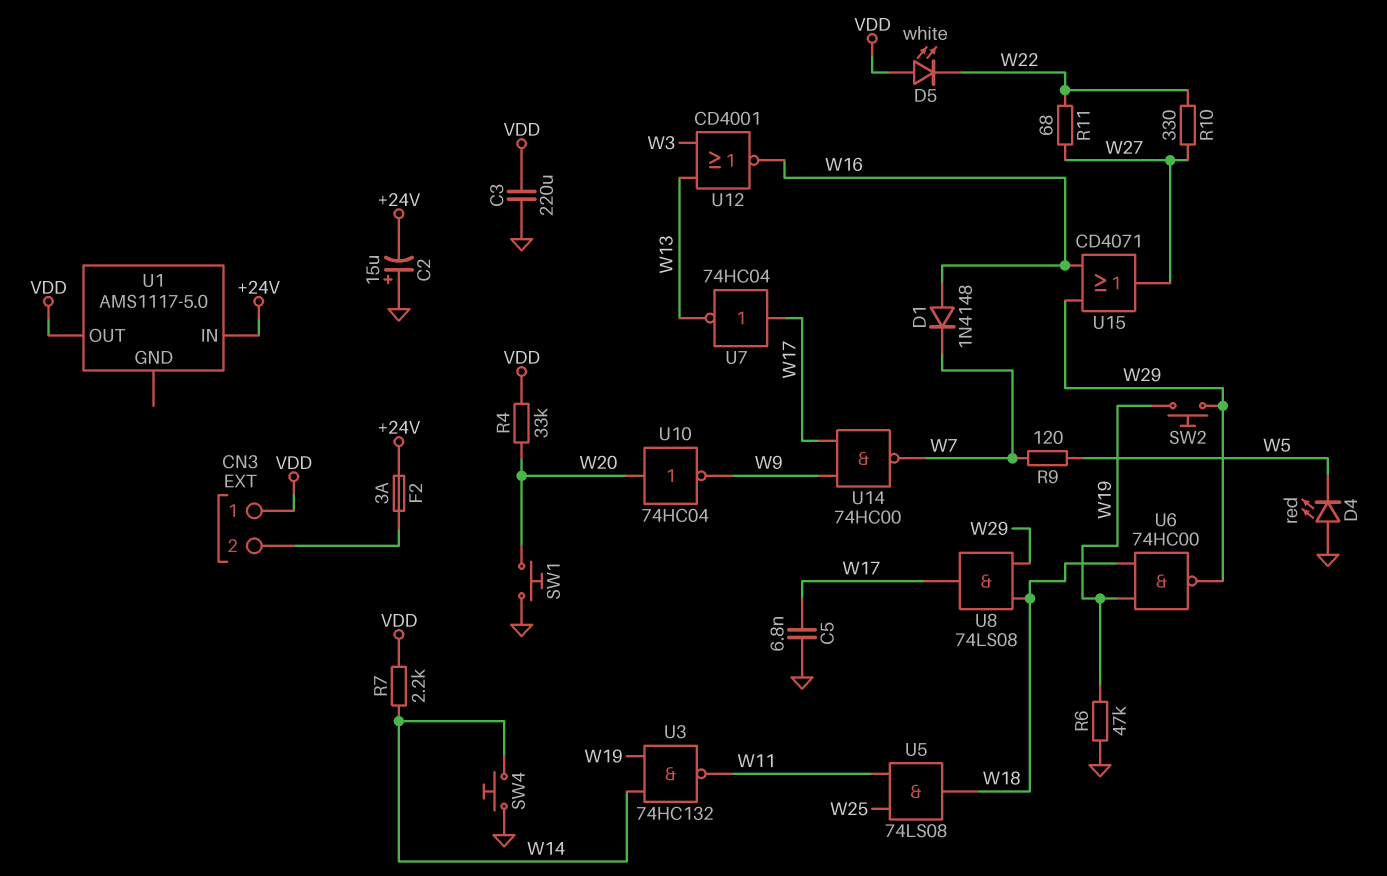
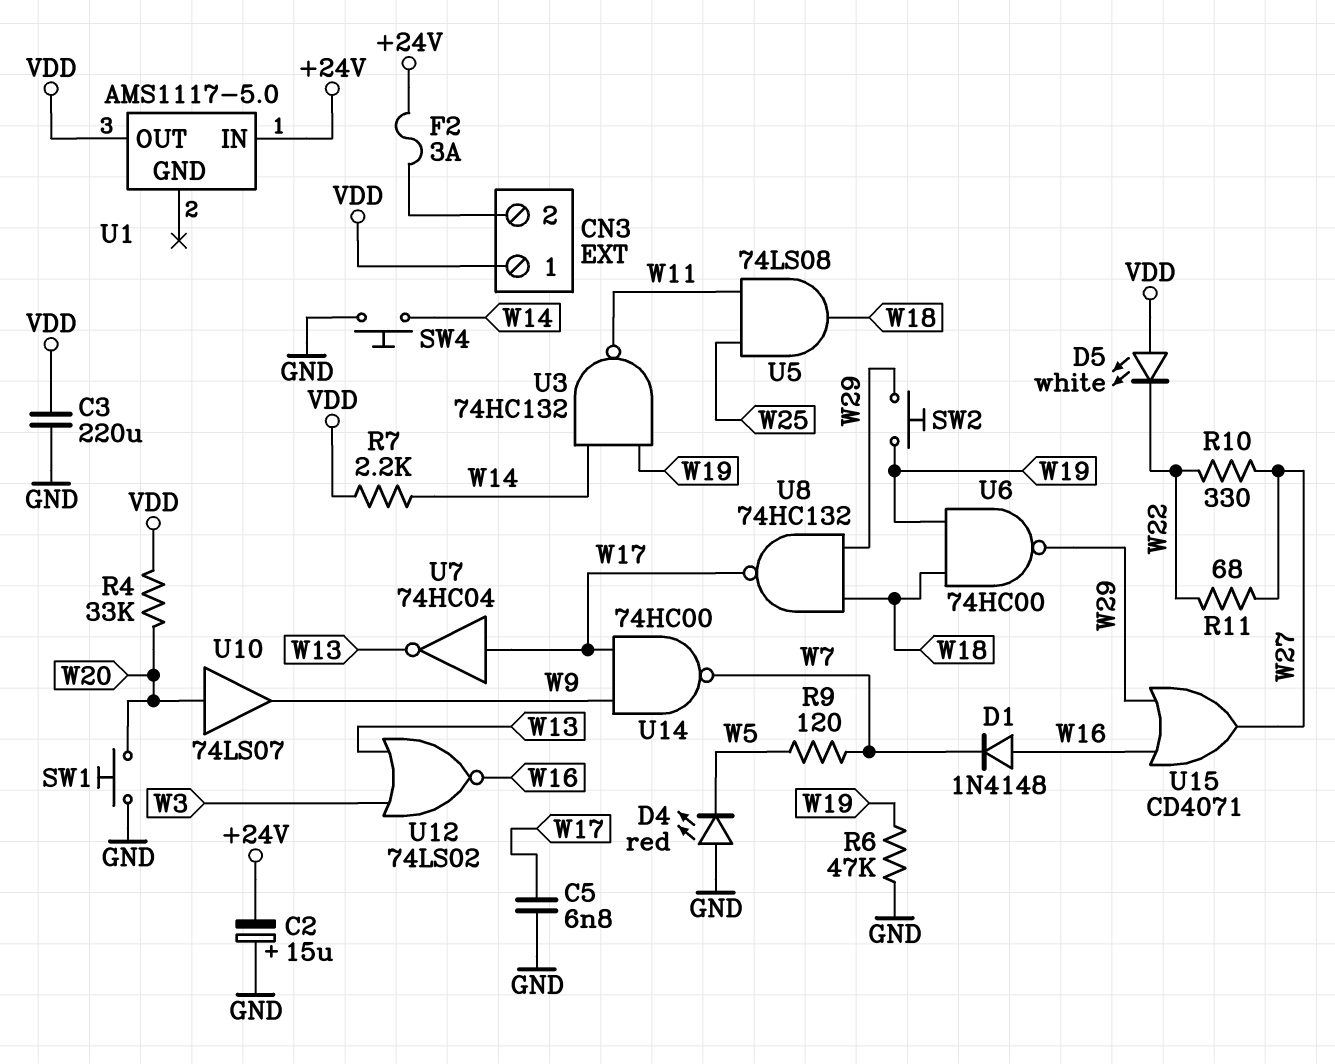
U8: AND 74LS08 (in W18, in W29, out W17) -> NAND 74HC132 (in W18, in W29, out W17)
U10: NOT 74HC04 (in W20, out W9) -> buffer 74LS07 (in W20, out W9)
U12: NOR CD4001 (in W3, in W13, out W16) -> NOR 74LS02 (in W3, in W13, out W16)

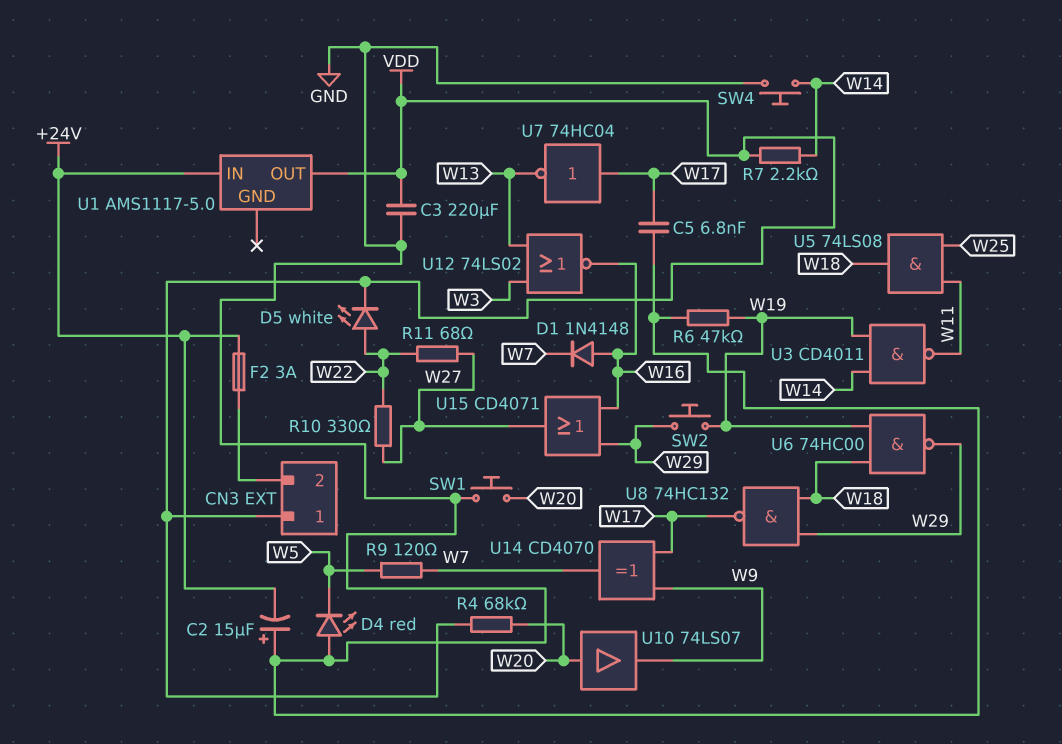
D5: LED white (A VDD, K W22) -> LED white (A W22, K VDD)
R4: 33k (VDD, W20) -> 68k (VDD, W20)
U3: NAND 74HC132 (in W14, in W19, out W11) -> NAND CD4011 (in W14, in W19, out W11)
U14: NAND 74HC00 (in W9, in W17, out W7) -> XOR CD4070 (in W9, in W17, out W7)

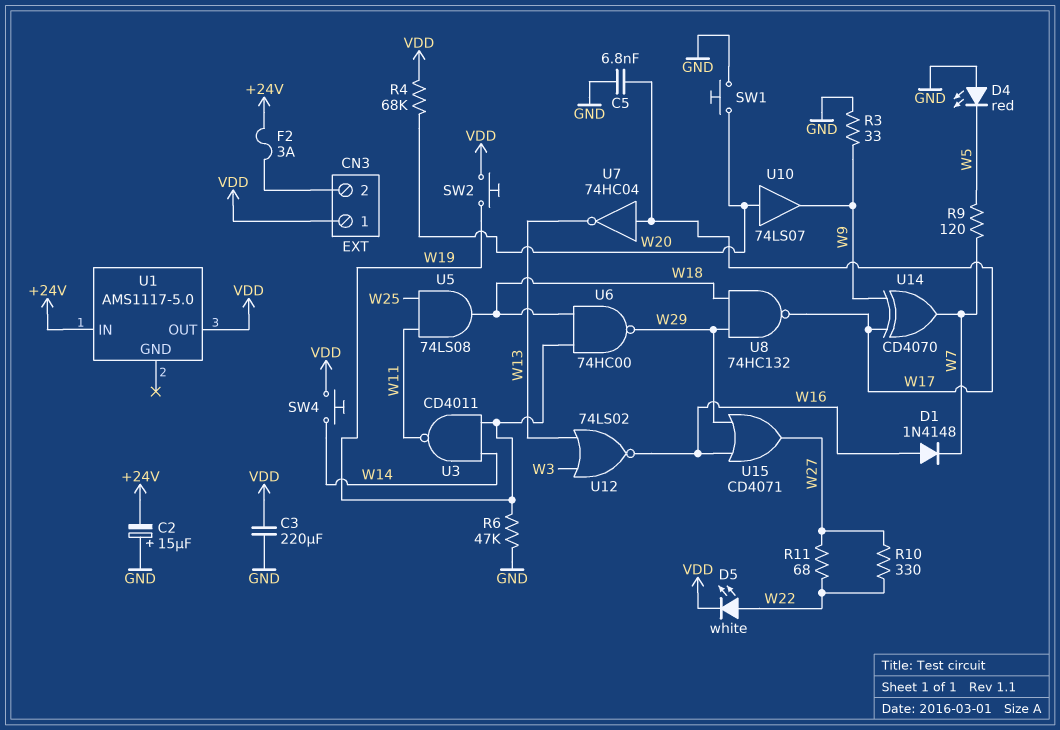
R3: none -> 33 (GND, W9)
R7: 2.2k (VDD, W14) -> none
SW2: button (W19, W29) -> button (VDD, W19)
SW4: button (GND, W14) -> button (VDD, W14)

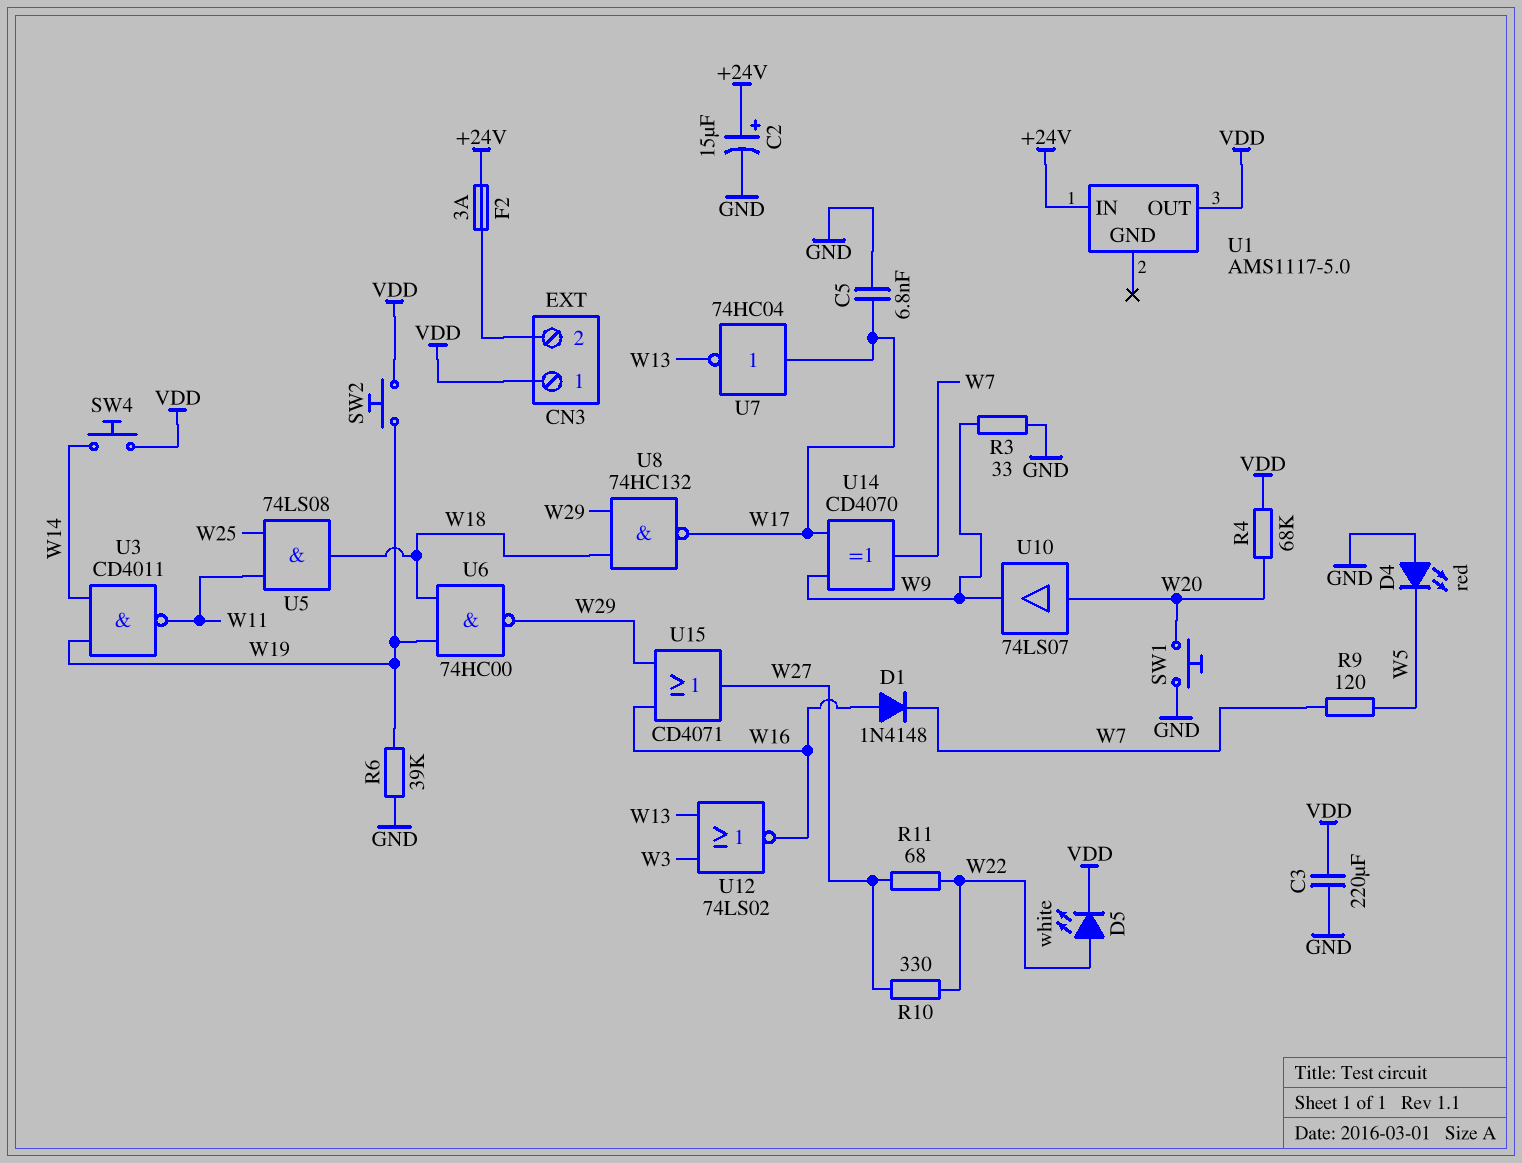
C2: 15uF (plus GND, minus +24V) -> 15uF (plus +24V, minus GND)
R6: 47k (GND, W19) -> 39k (GND, W19)

